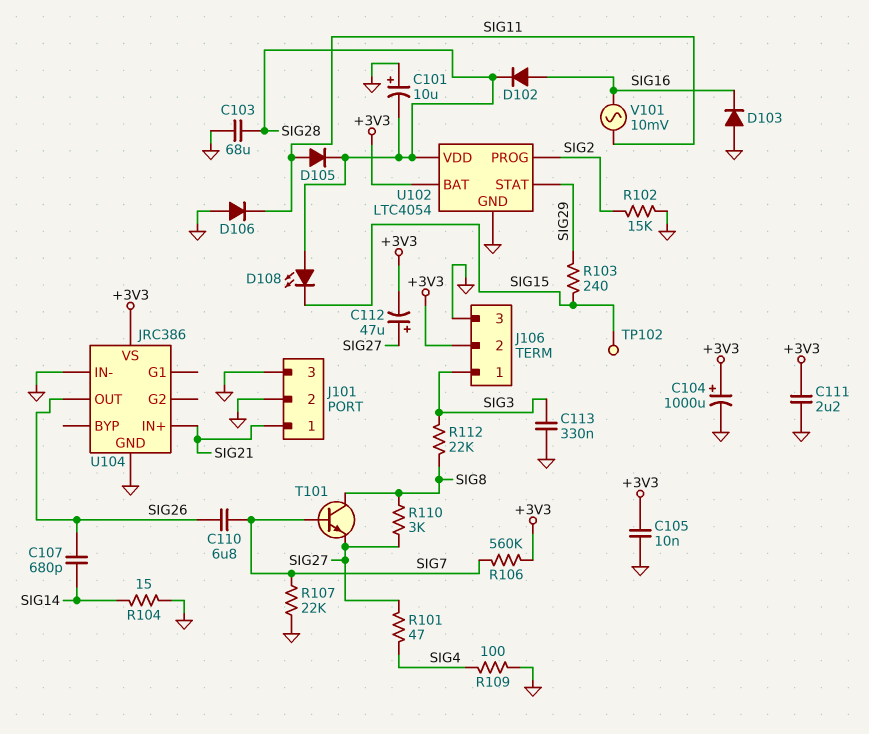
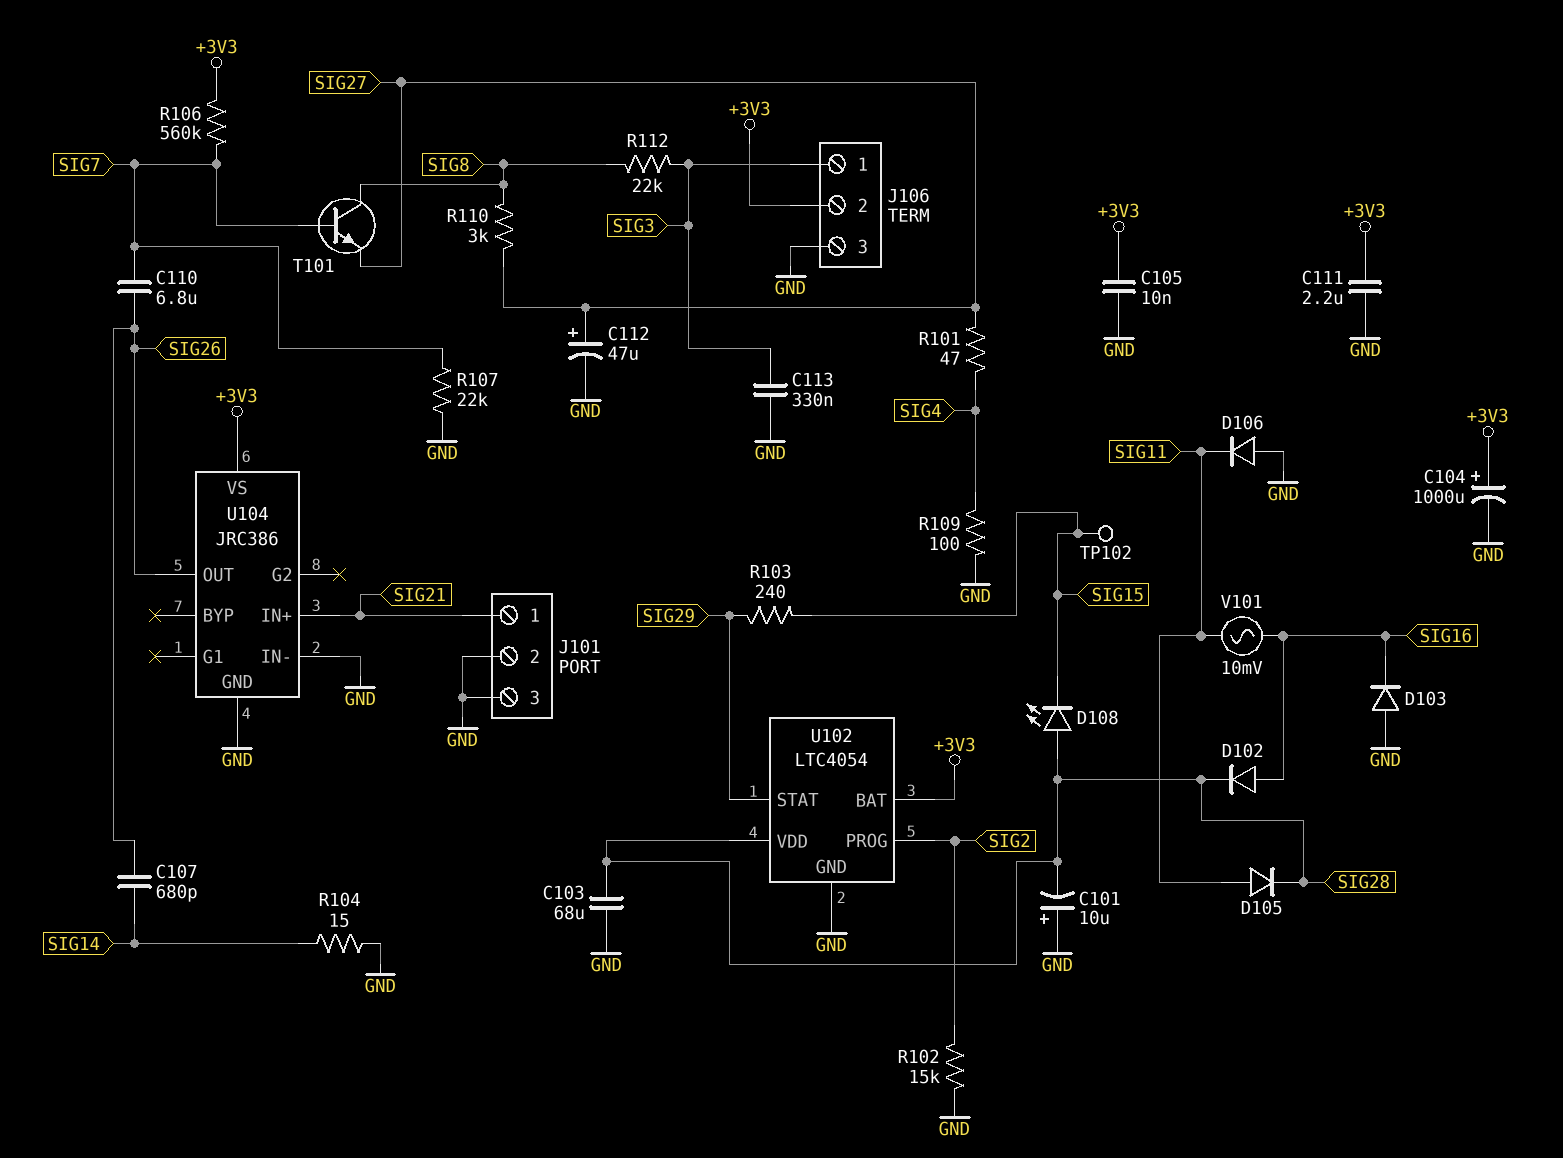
C112: 47uF (plus SIG27, minus +3V3) -> 47uF (plus SIG27, minus GND)

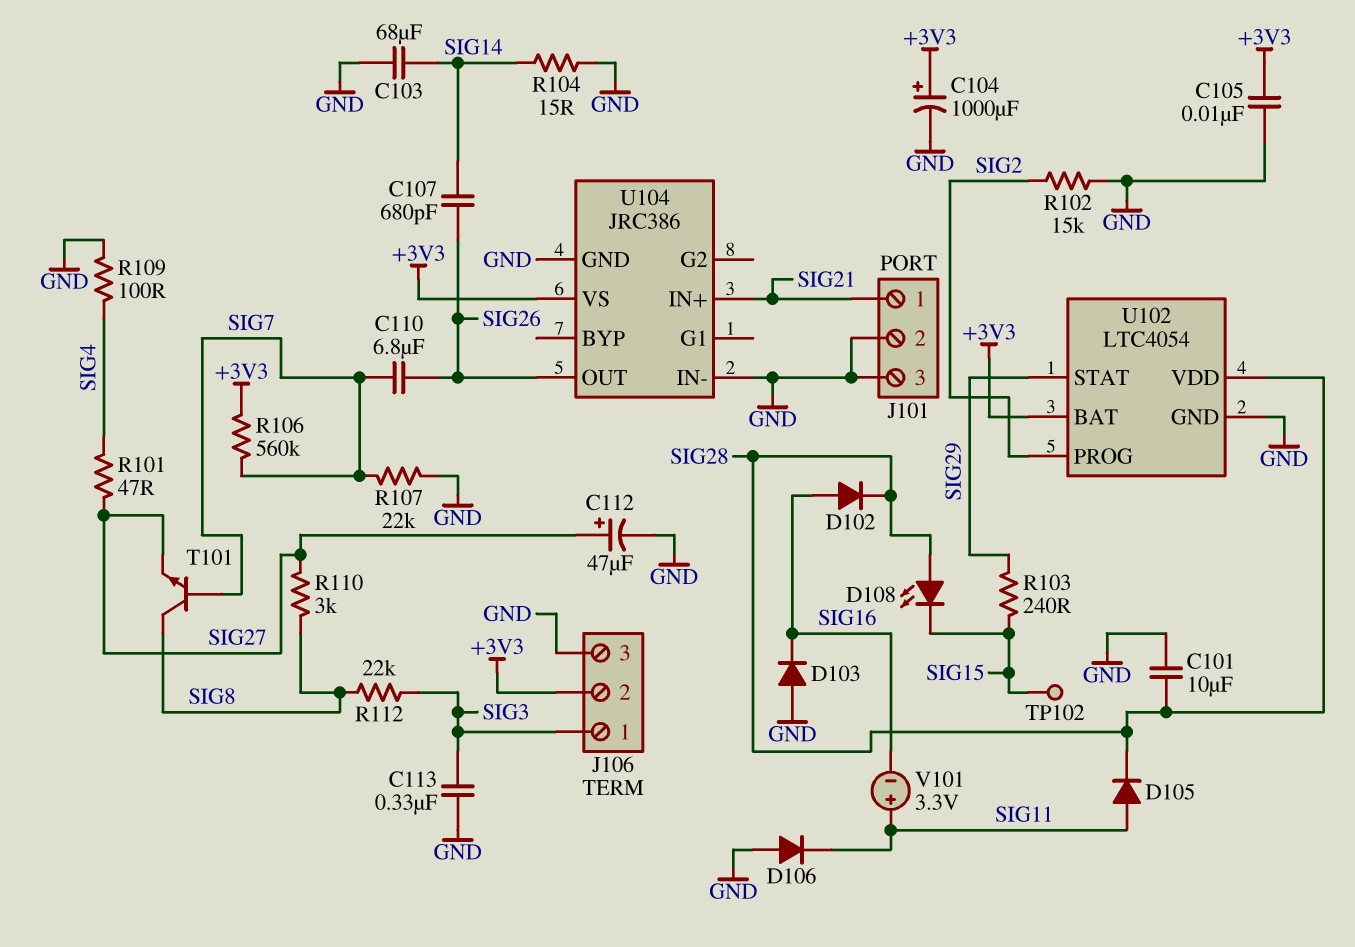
C101: 10uF (plus GND, minus SIG28) -> 10uF (GND, SIG28)
C103: 68uF (GND, SIG28) -> 68uF (GND, SIG14)
C111: 2.2uF (+3V3, GND) -> none
V101: AC 10mV (SIG11, SIG16) -> 3.3V (plus SIG11, minus SIG16)

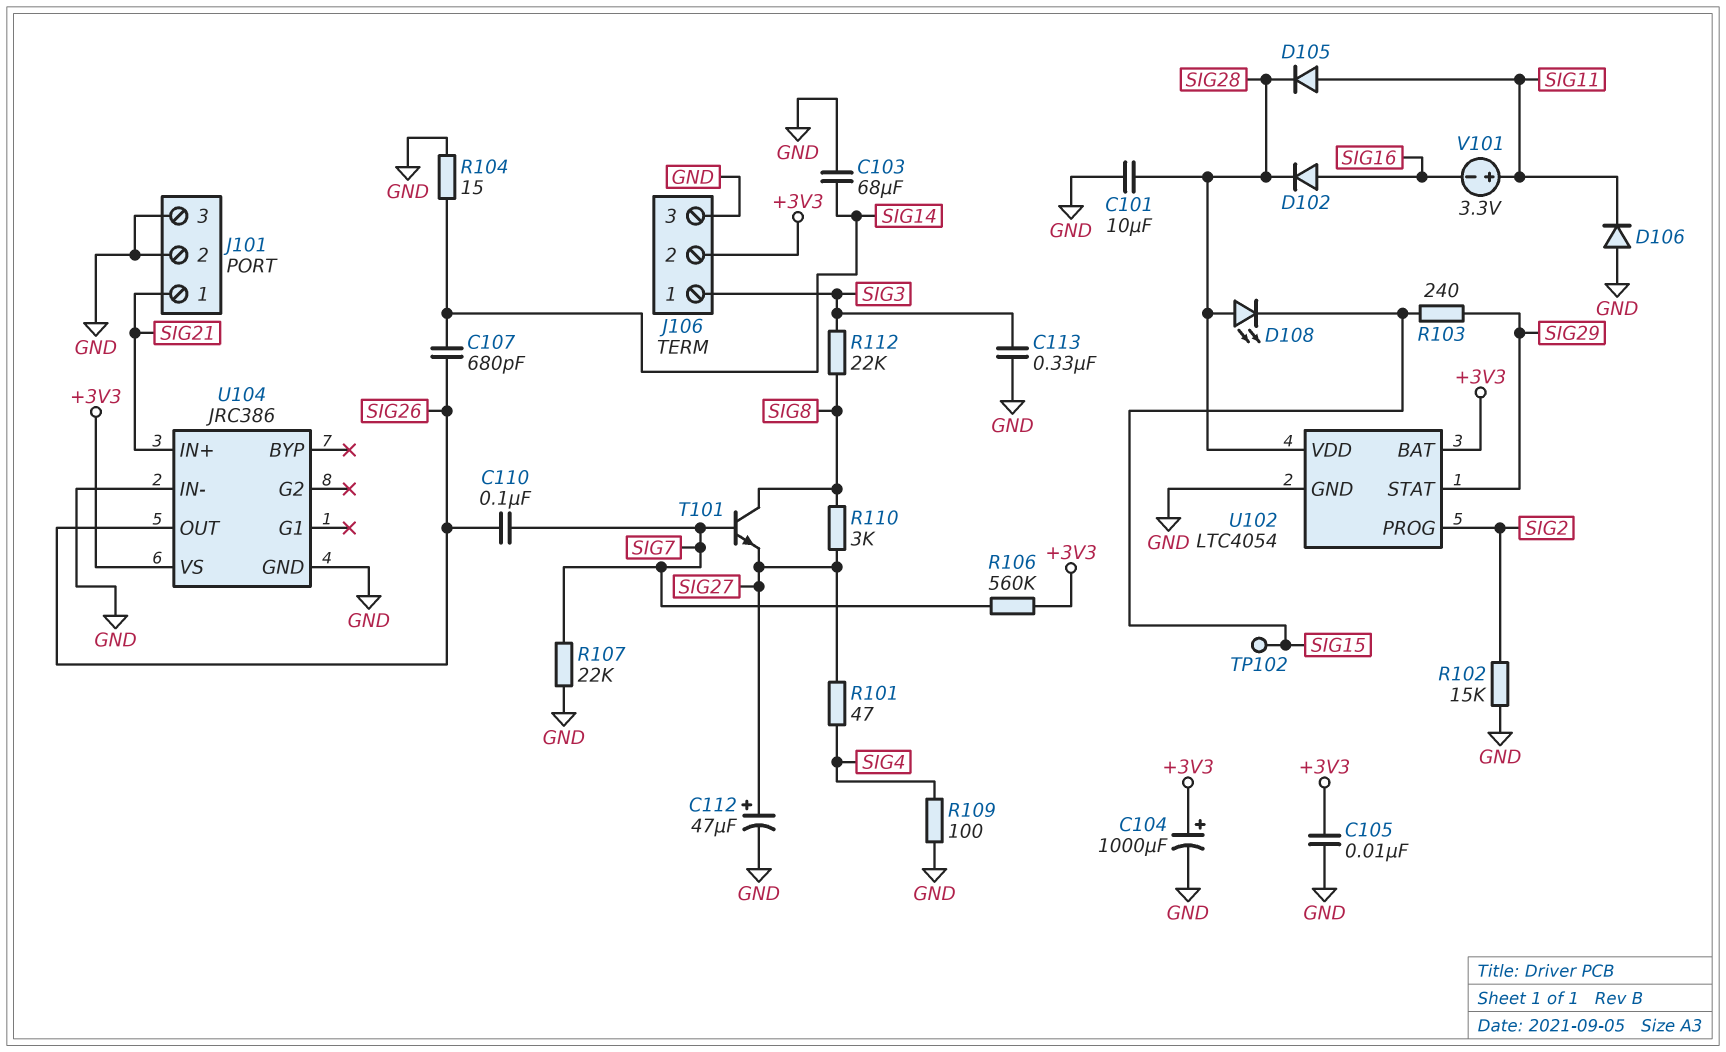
C110: 6.8uF (SIG7, SIG26) -> 100nF (SIG7, SIG26)
D103: diode (A GND, K SIG16) -> none

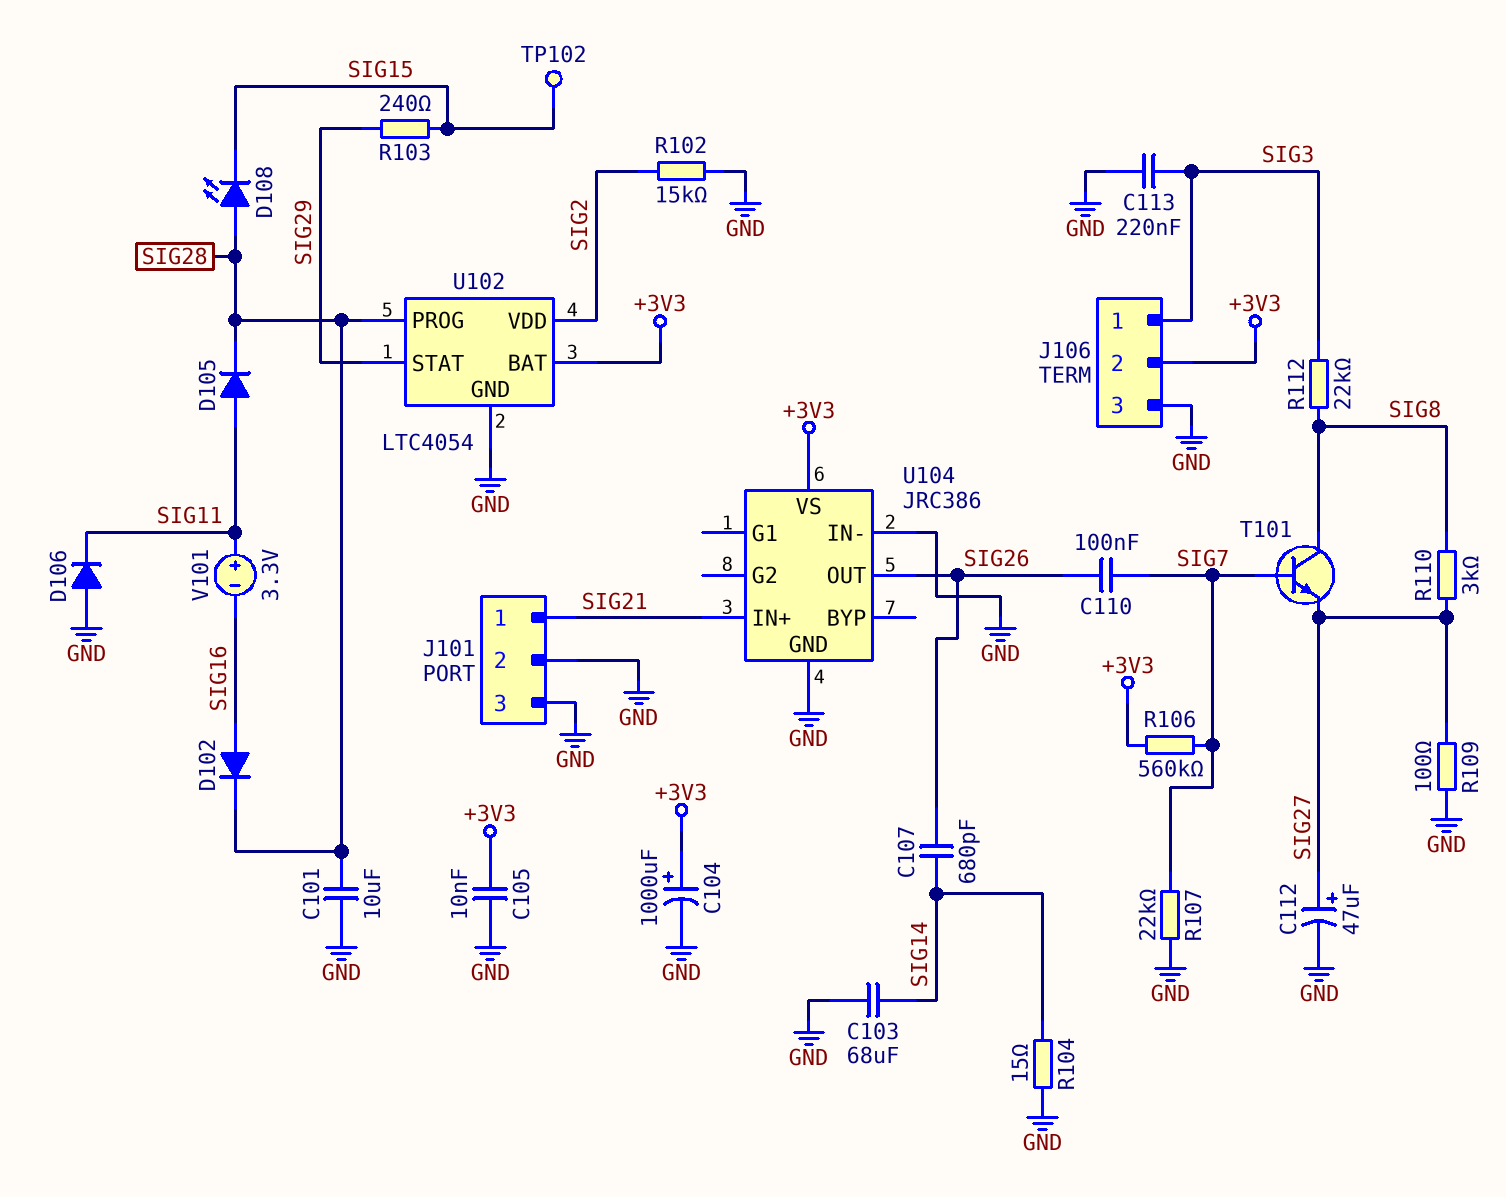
C113: 330nF (GND, SIG3) -> 220nF (GND, SIG3)
R101: 47 (SIG4, SIG27) -> none
R109: 100 (GND, SIG4) -> 100 (GND, SIG27)
U102 pin PROG: SIG2 -> SIG28
U102 pin VDD: SIG28 -> SIG2

